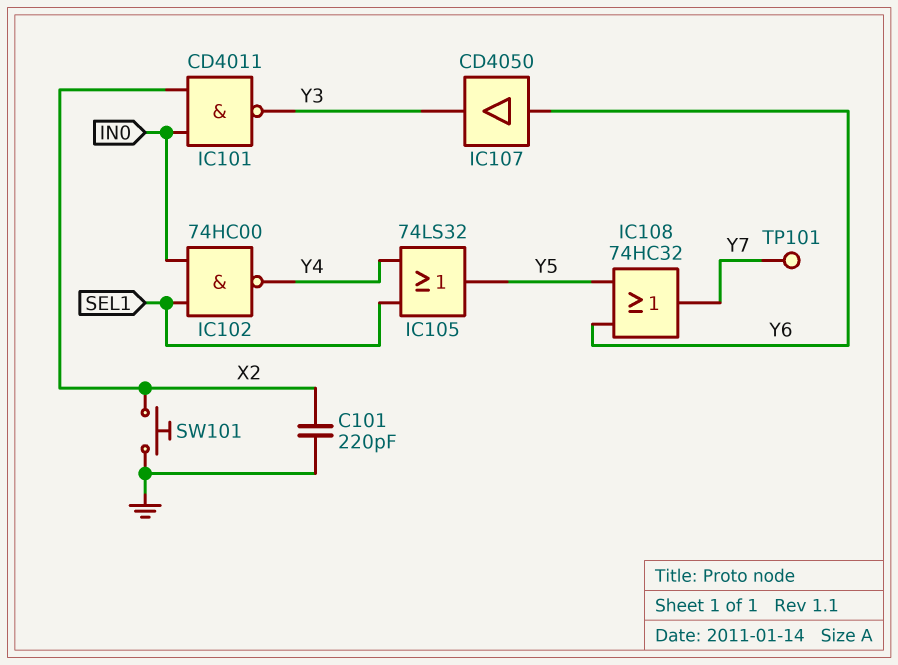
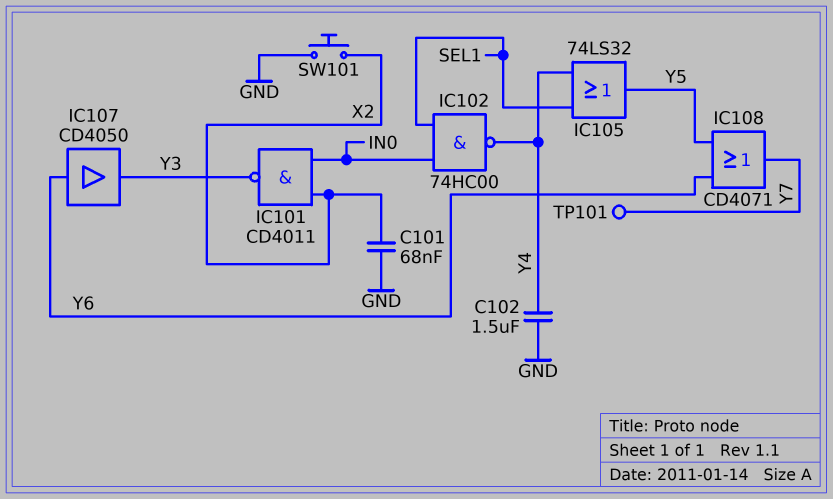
C101: 220pF (GND, X2) -> 68nF (GND, X2)
C102: none -> 1.5uF (GND, Y4)
IC108: OR 74HC32 (in Y5, in Y6, out Y7) -> OR CD4071 (in Y5, in Y6, out Y7)

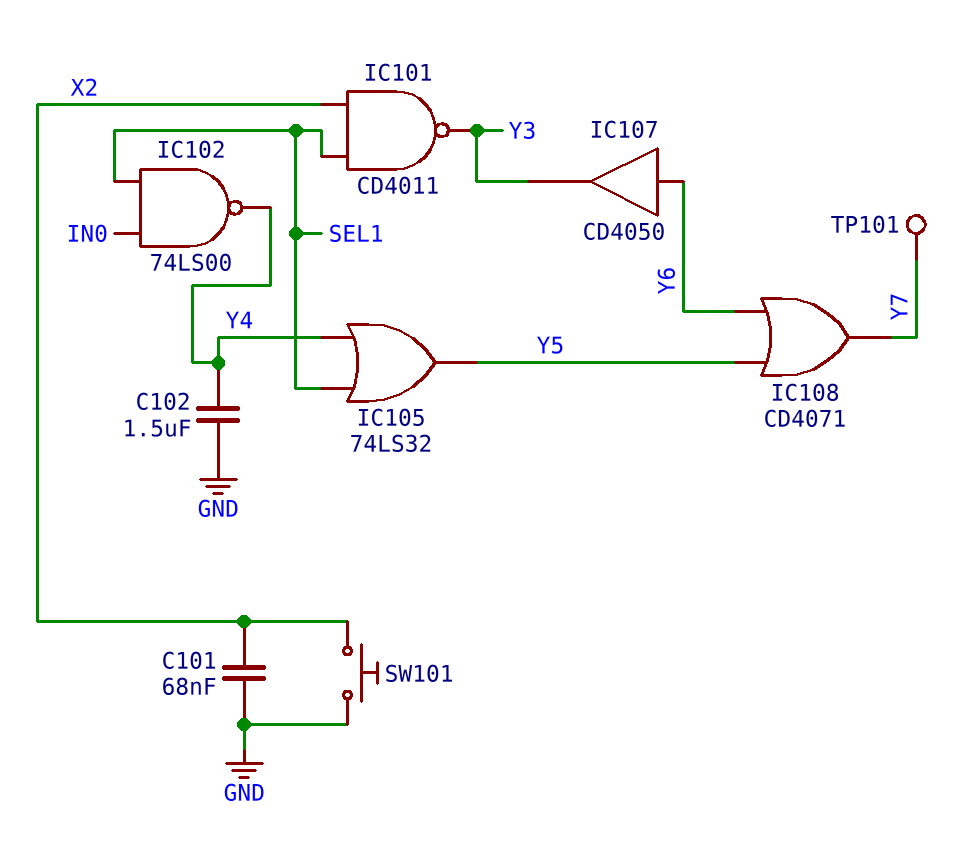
IC101: NAND CD4011 (in IN0, in X2, out Y3) -> NAND CD4011 (in SEL1, in X2, out Y3)
IC102: NAND 74HC00 (in IN0, in SEL1, out Y4) -> NAND 74LS00 (in IN0, in SEL1, out Y4)

